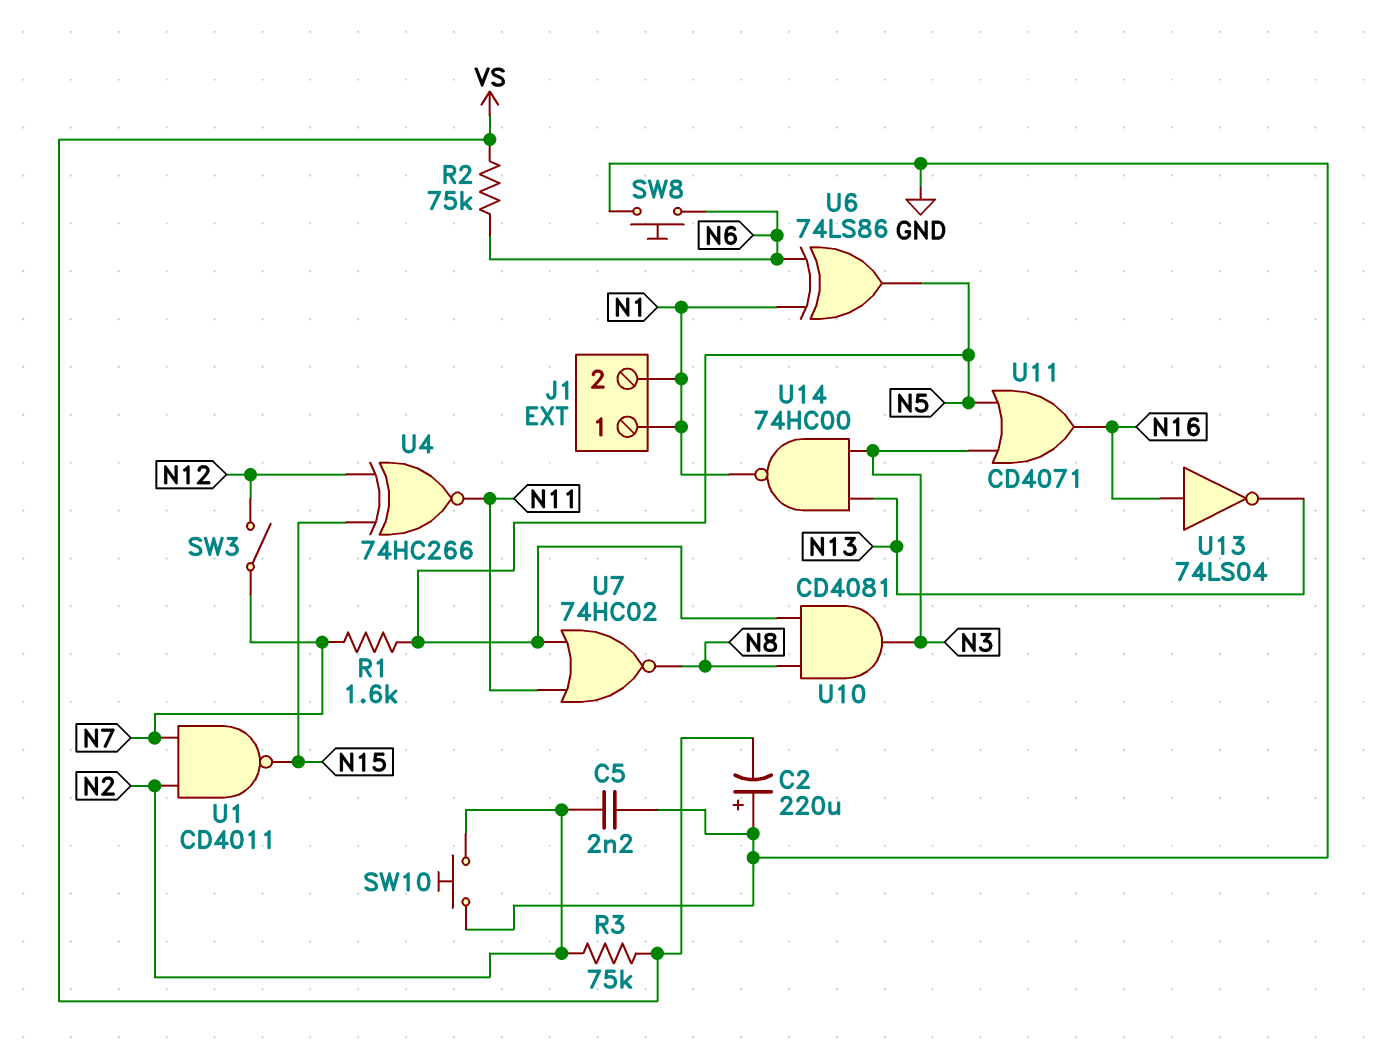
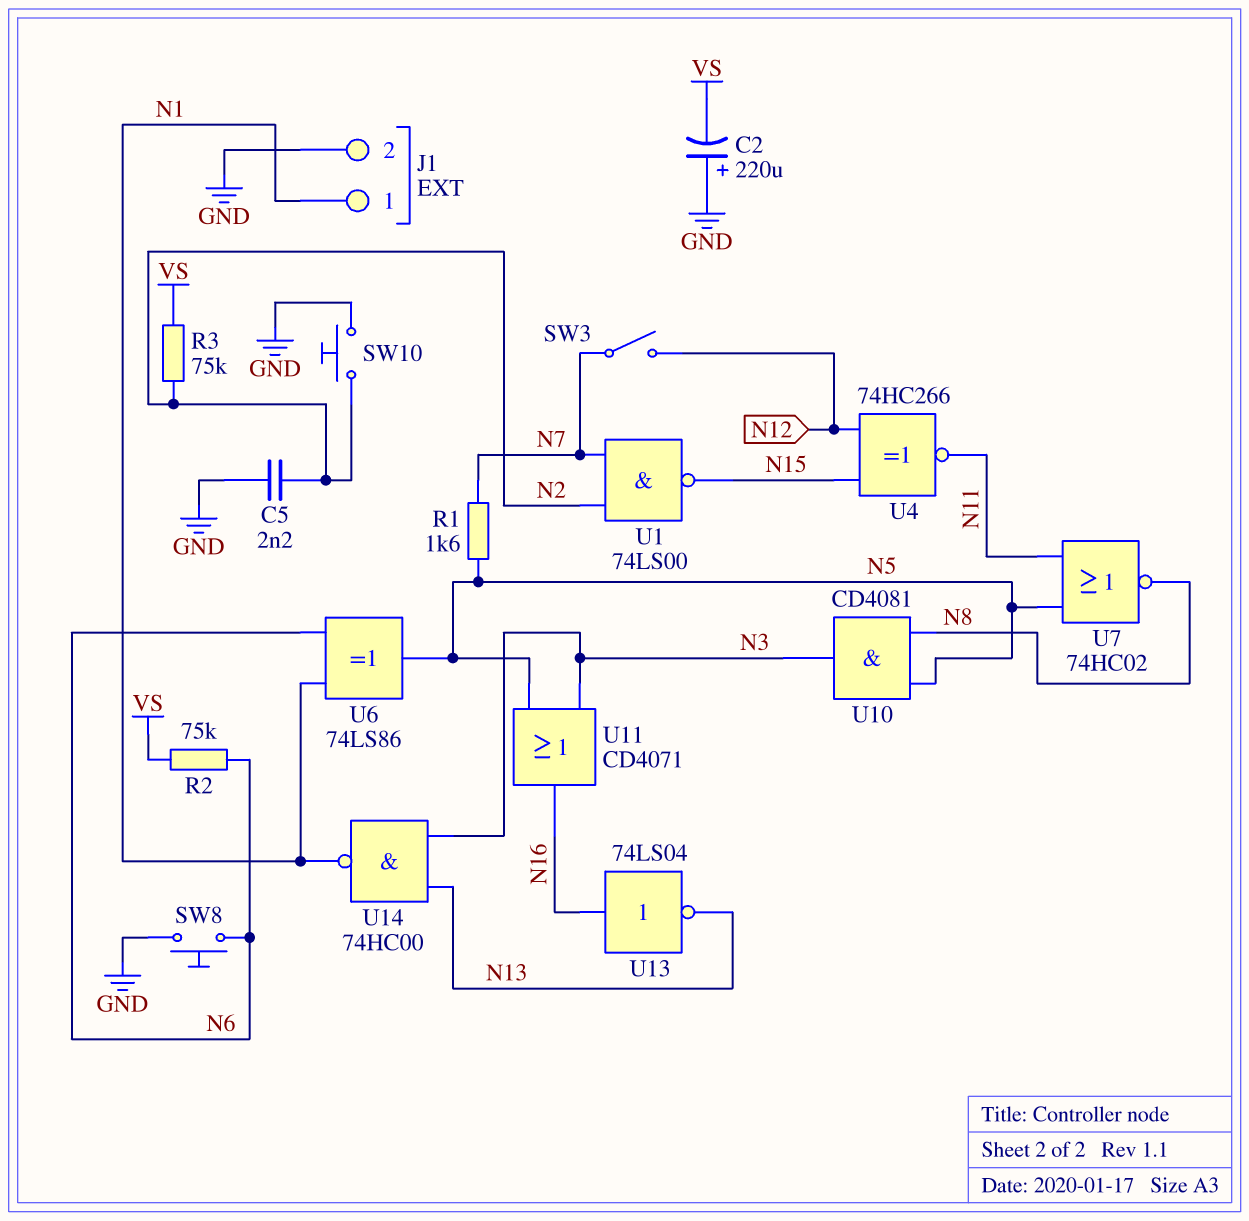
J1 pin 2: N1 -> GND
U1: NAND CD4011 (in N2, in N7, out N15) -> NAND 74LS00 (in N2, in N7, out N15)

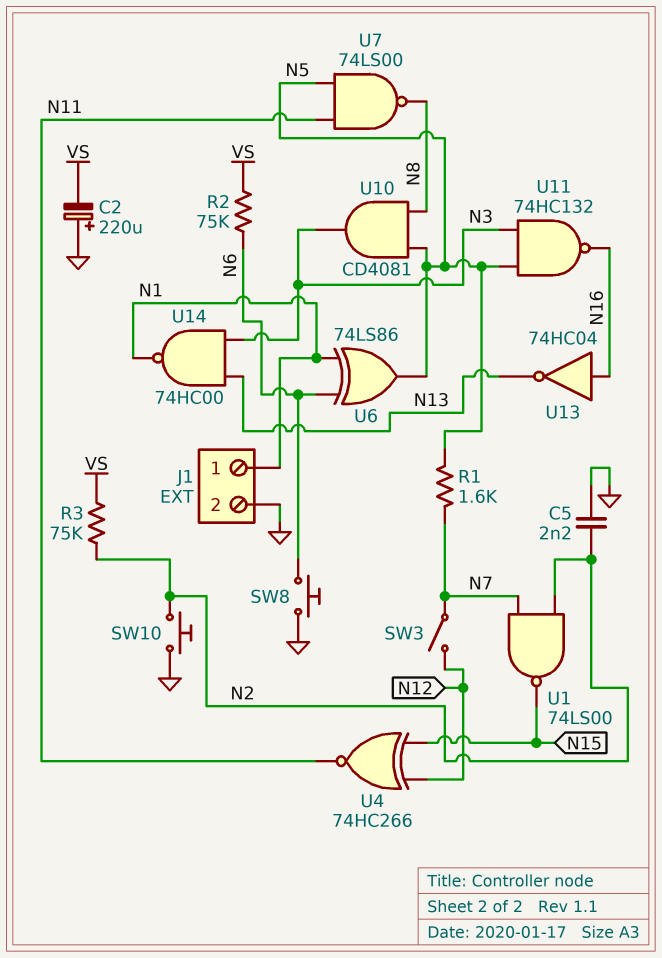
U7: NOR 74HC02 (in N5, in N11, out N8) -> NAND 74LS00 (in N5, in N11, out N8)
U11: OR CD4071 (in N3, in N5, out N16) -> NAND 74HC132 (in N3, in N5, out N16)
U13: NOT 74LS04 (in N16, out N13) -> NOT 74HC04 (in N16, out N13)

